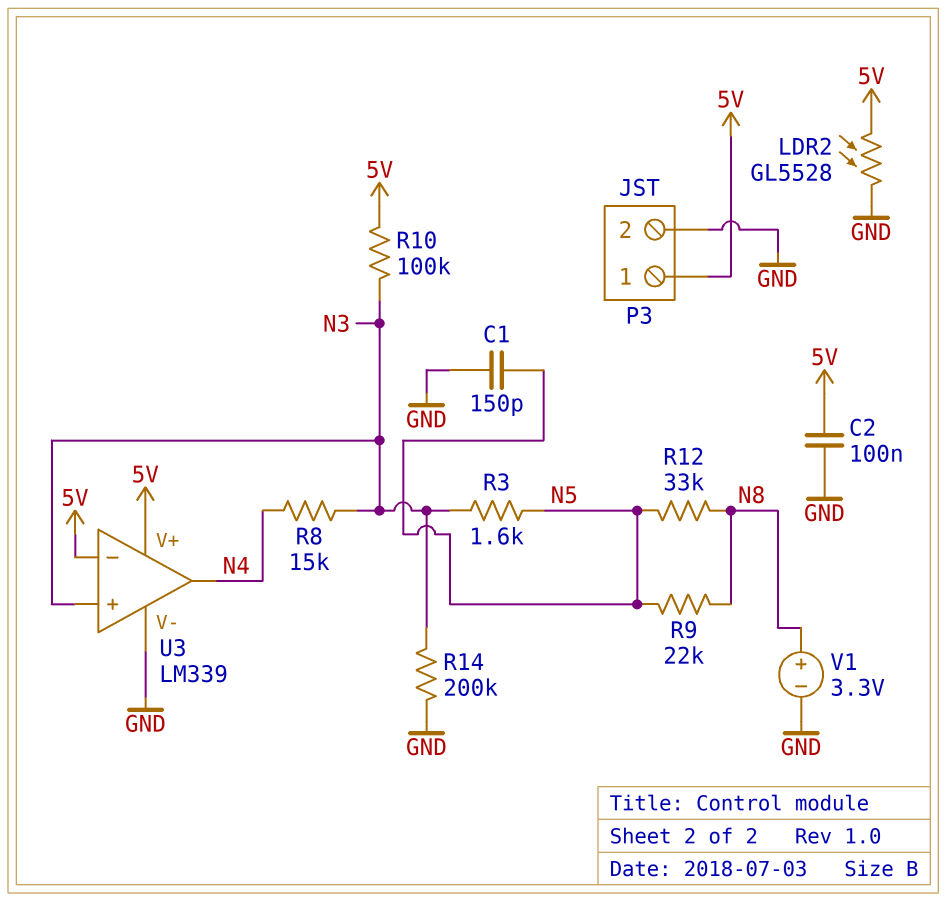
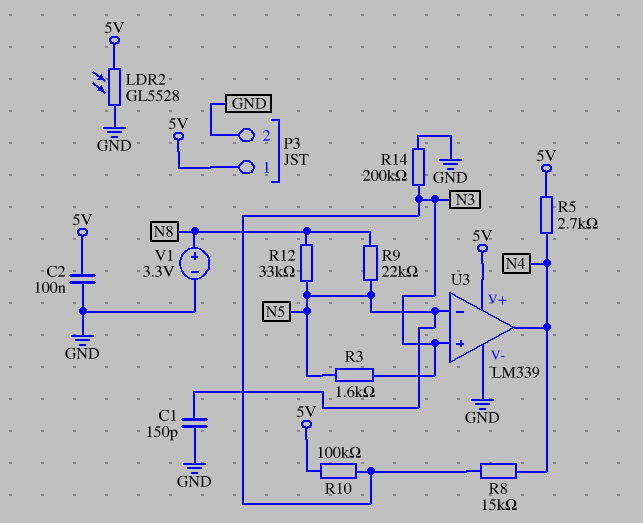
R5: none -> 2.7k (5V, N4)
U3 pin in-: 5V -> N5

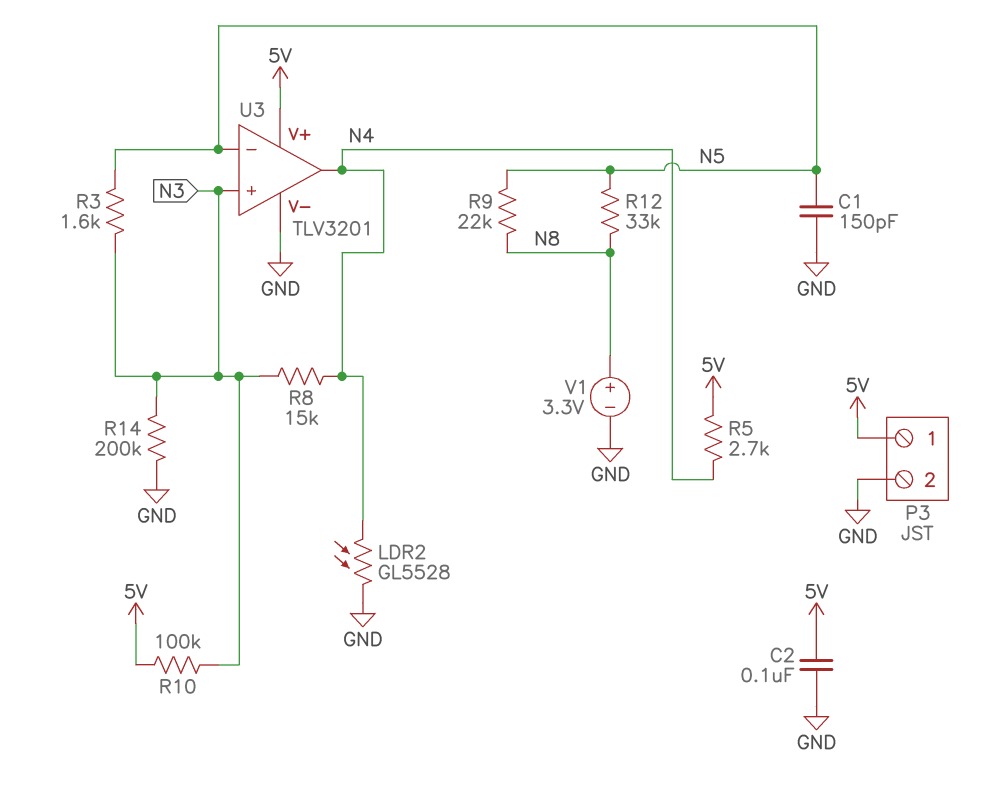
LDR2: GL5528 (5V, GND) -> GL5528 (GND, N4)
U3: LM339 -> TLV3201

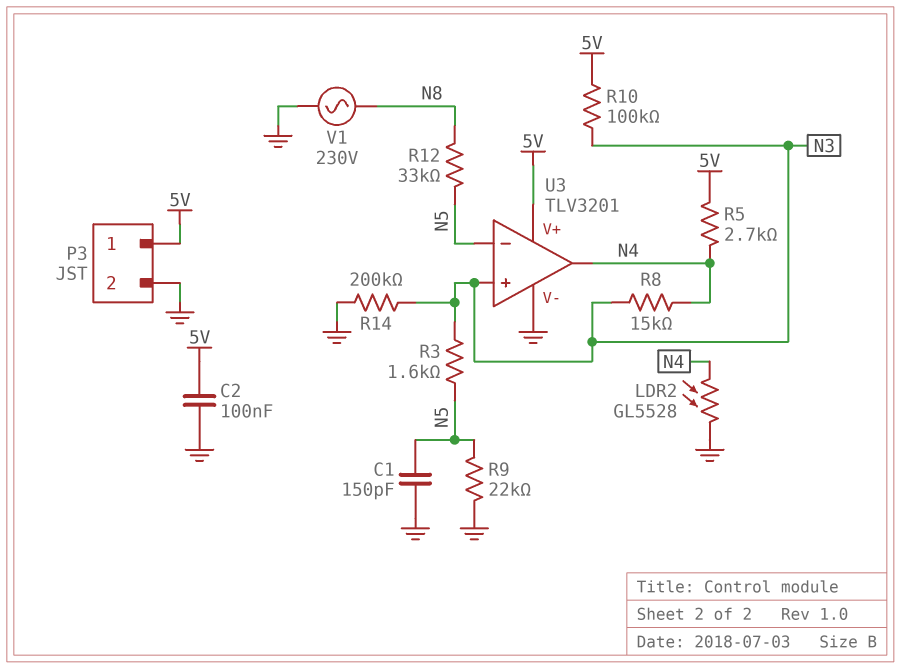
R9: 22k (N5, N8) -> 22k (GND, N5)
V1: 3.3V (plus N8, minus GND) -> AC 230V (GND, N8)

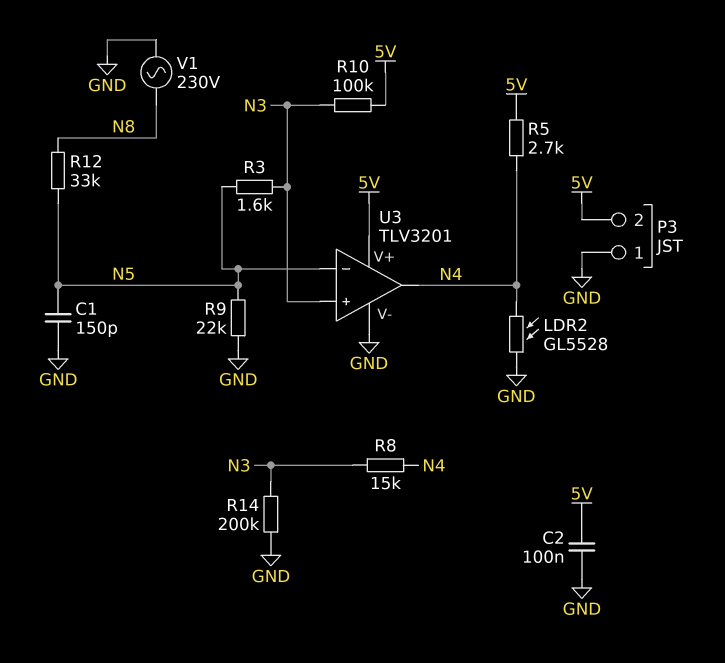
P3 pin 1: 5V -> GND
P3 pin 2: GND -> 5V

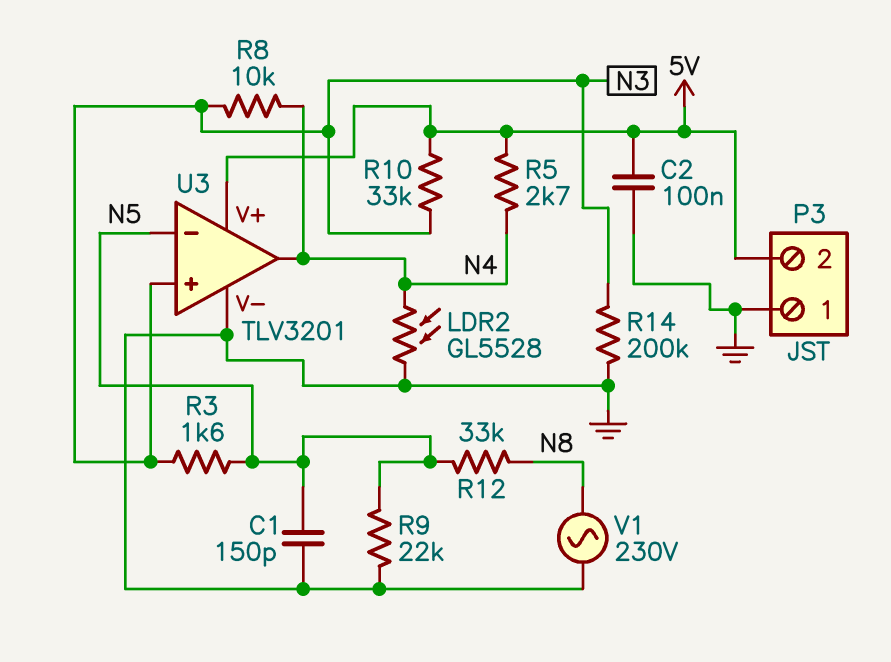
R8: 15k (N3, N4) -> 10k (N3, N4)
R10: 100k (5V, N3) -> 33k (5V, N3)

